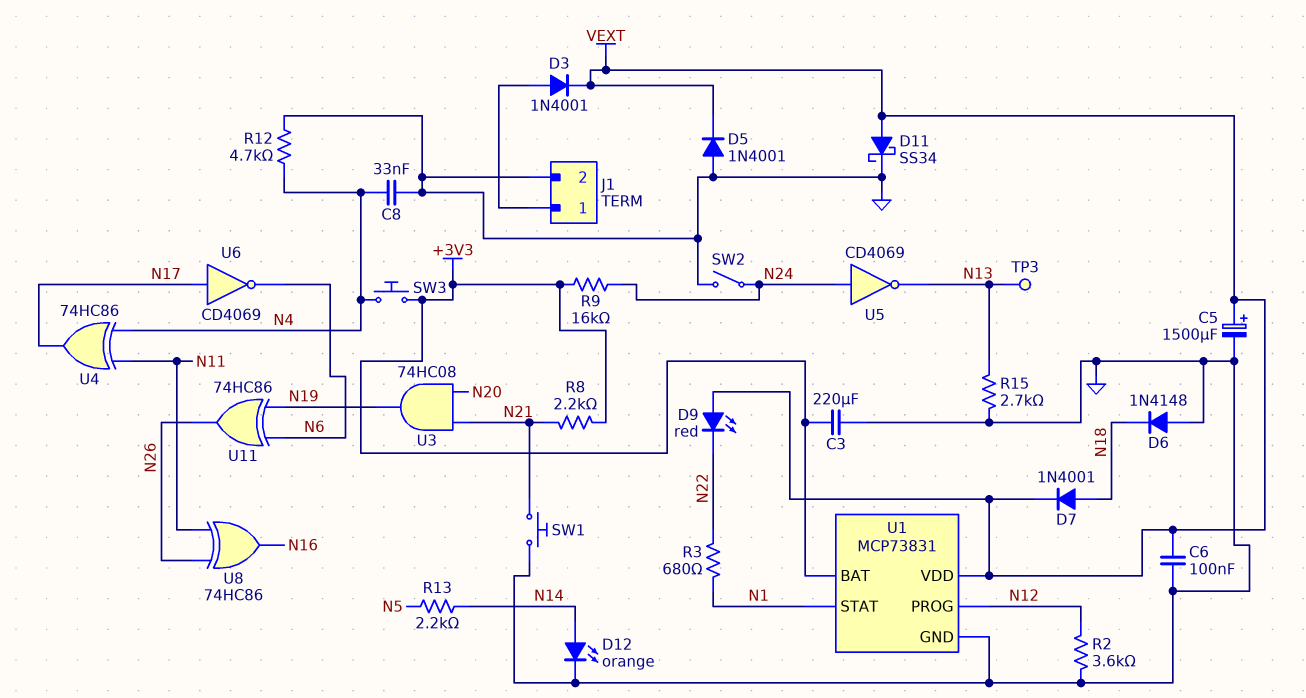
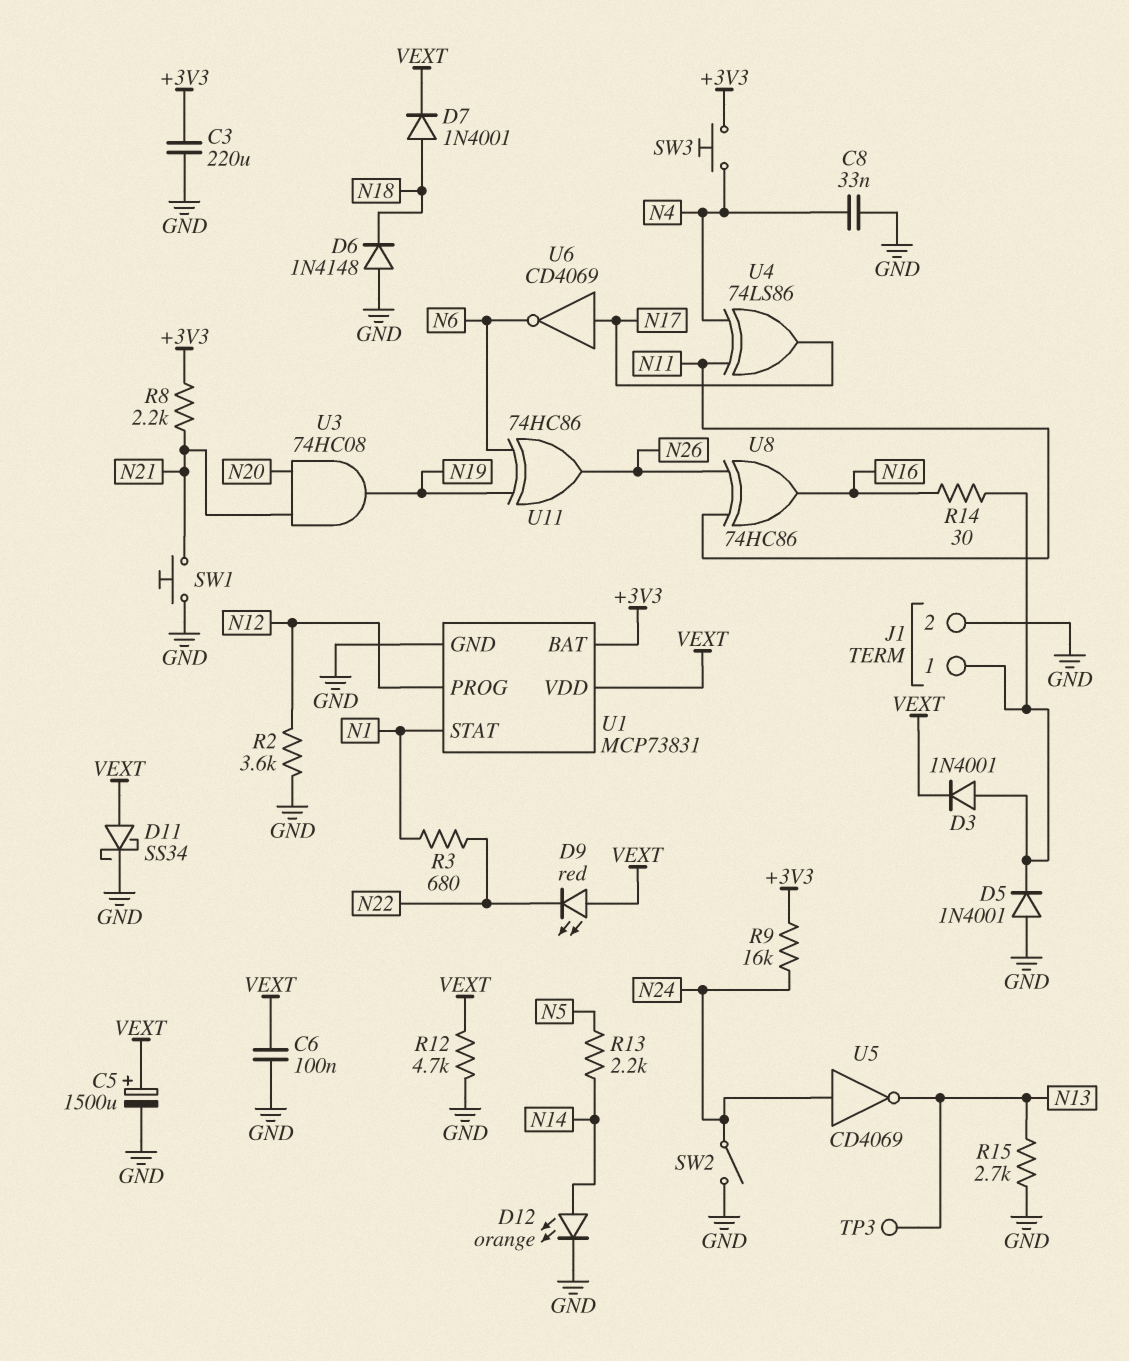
D5: diode 1N4001 (A GND, K VEXT) -> diode 1N4001 (A GND, K J1/1)
R12: 4.7k (GND, N4) -> 4.7k (GND, VEXT)
R14: none -> 30 (J1/1, N16)
U4: XOR 74HC86 (in N4, in N11, out N17) -> XOR 74LS86 (in N4, in N11, out N17)

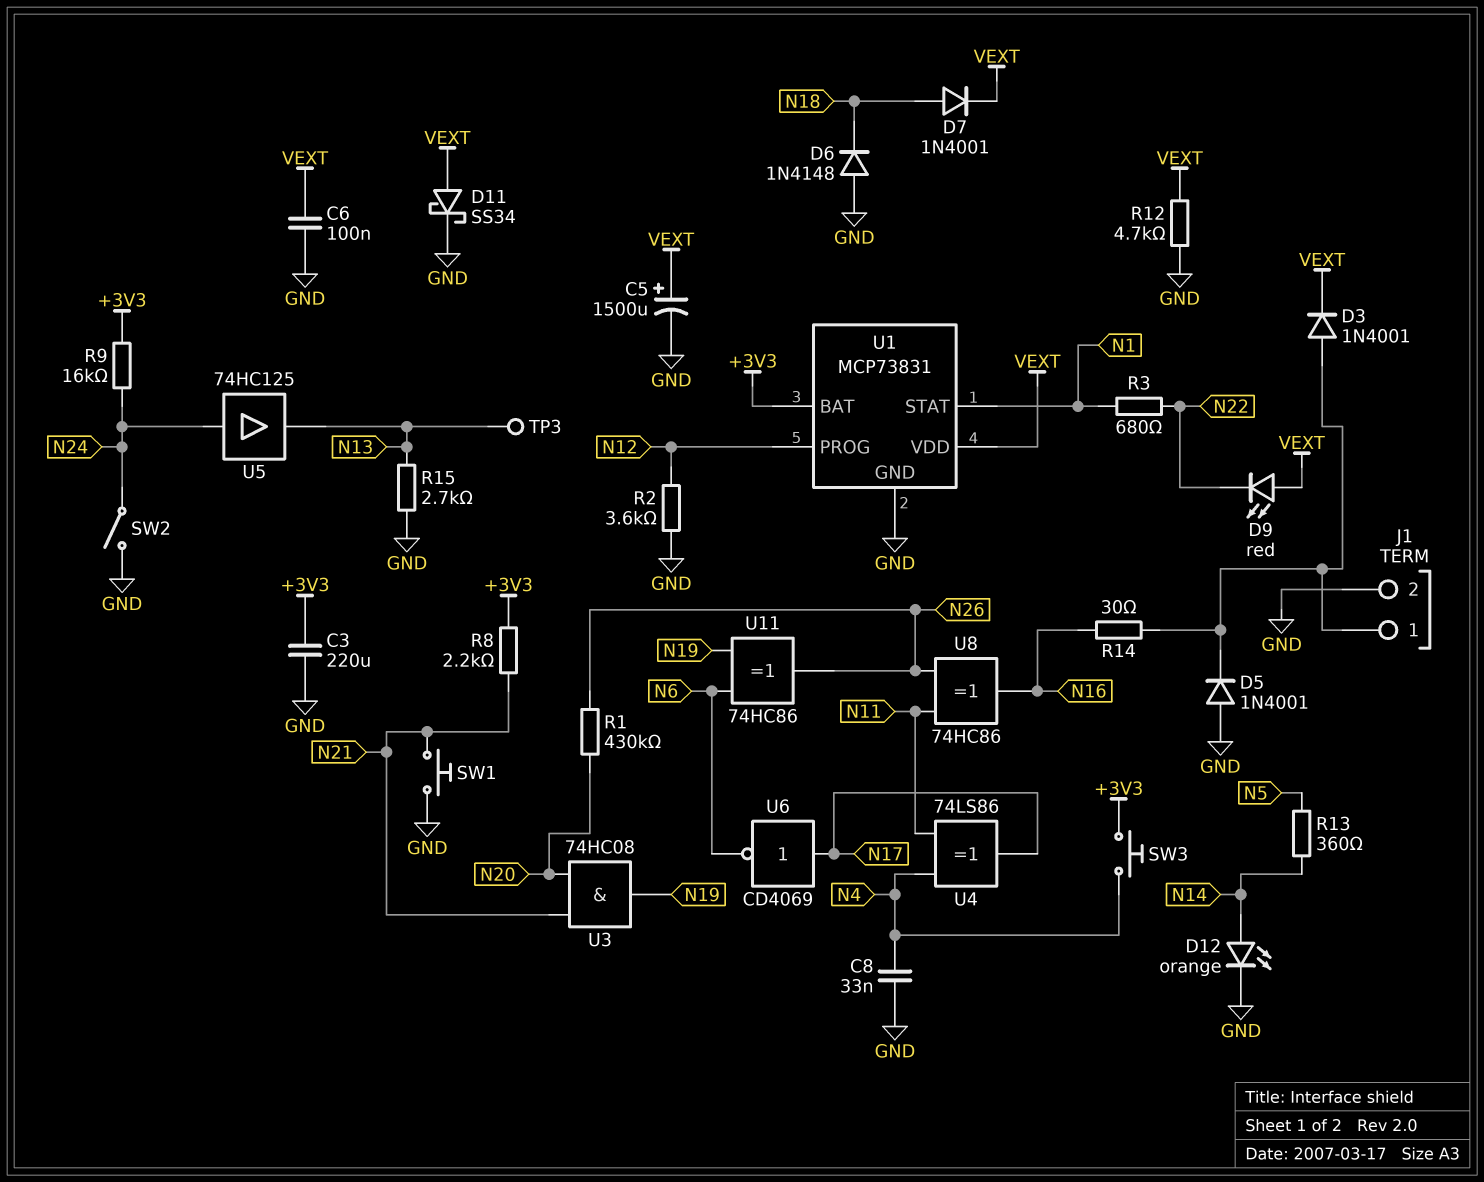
R1: none -> 430k (N20, N26)
R13: 2.2k (N5, N14) -> 360 (N5, N14)
U5: NOT CD4069 (in N24, out N13) -> buffer 74HC125 (in N24, out N13)

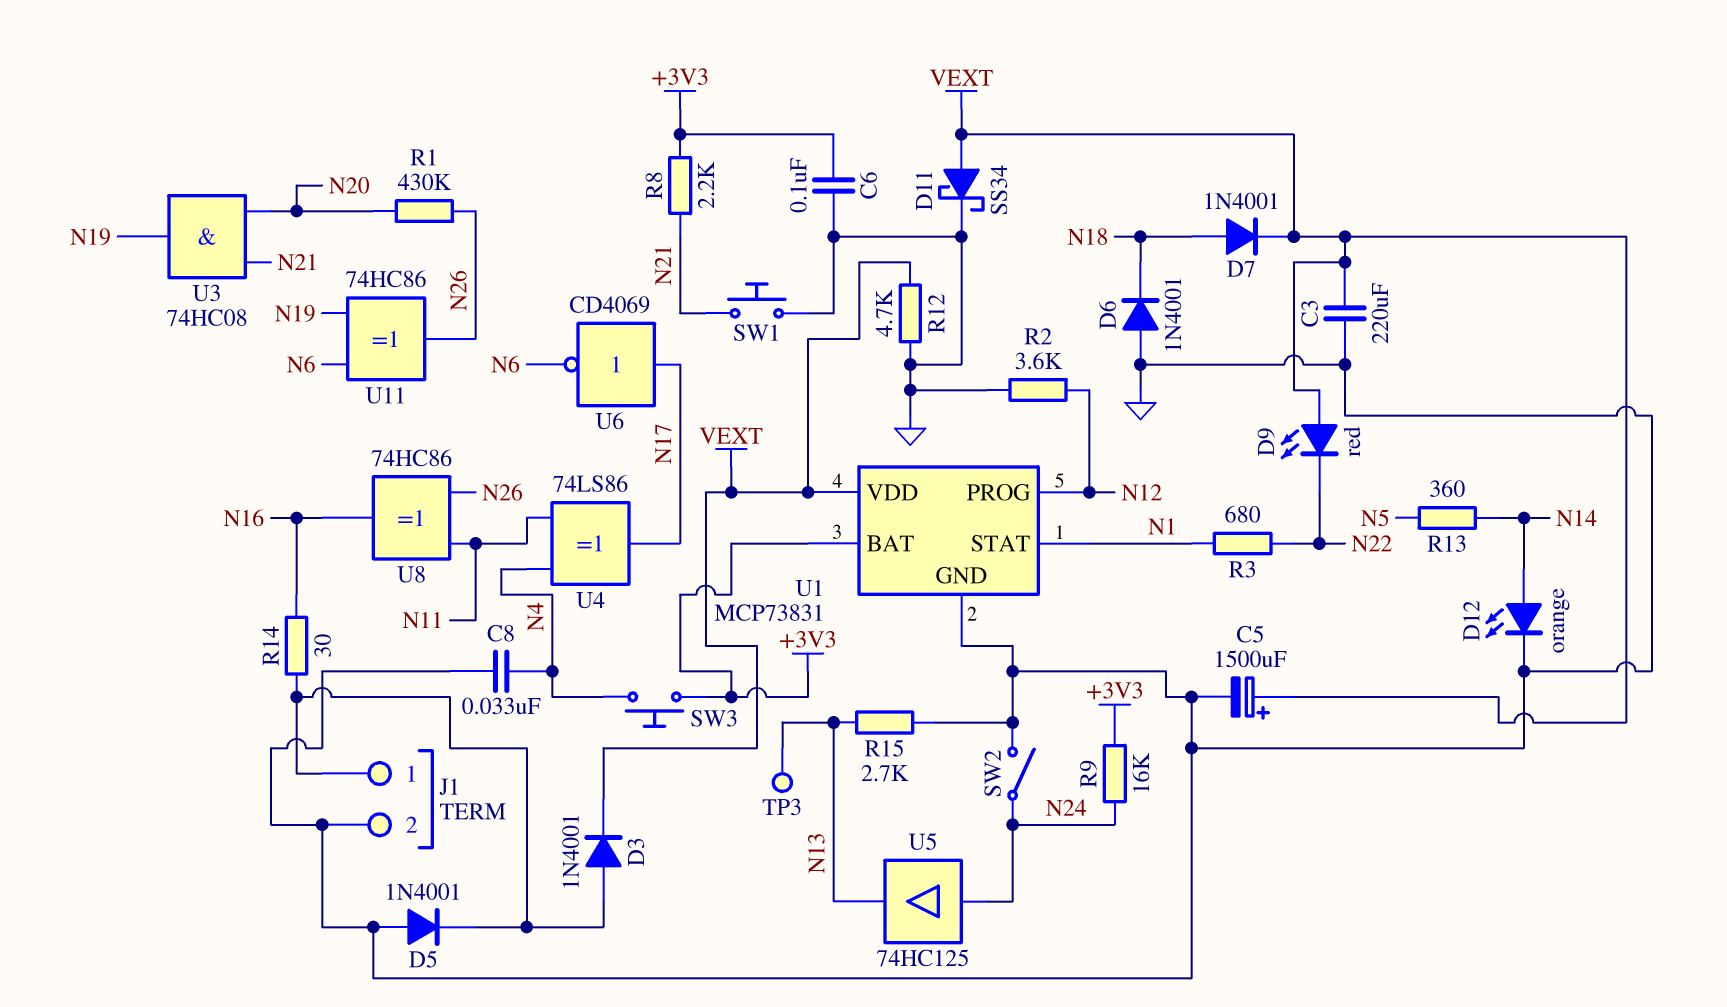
C3: 220uF (+3V3, GND) -> 220uF (GND, VEXT)
C6: 100nF (GND, VEXT) -> 100nF (+3V3, GND)
D6: diode 1N4148 (A GND, K N18) -> diode 1N4001 (A GND, K N18)

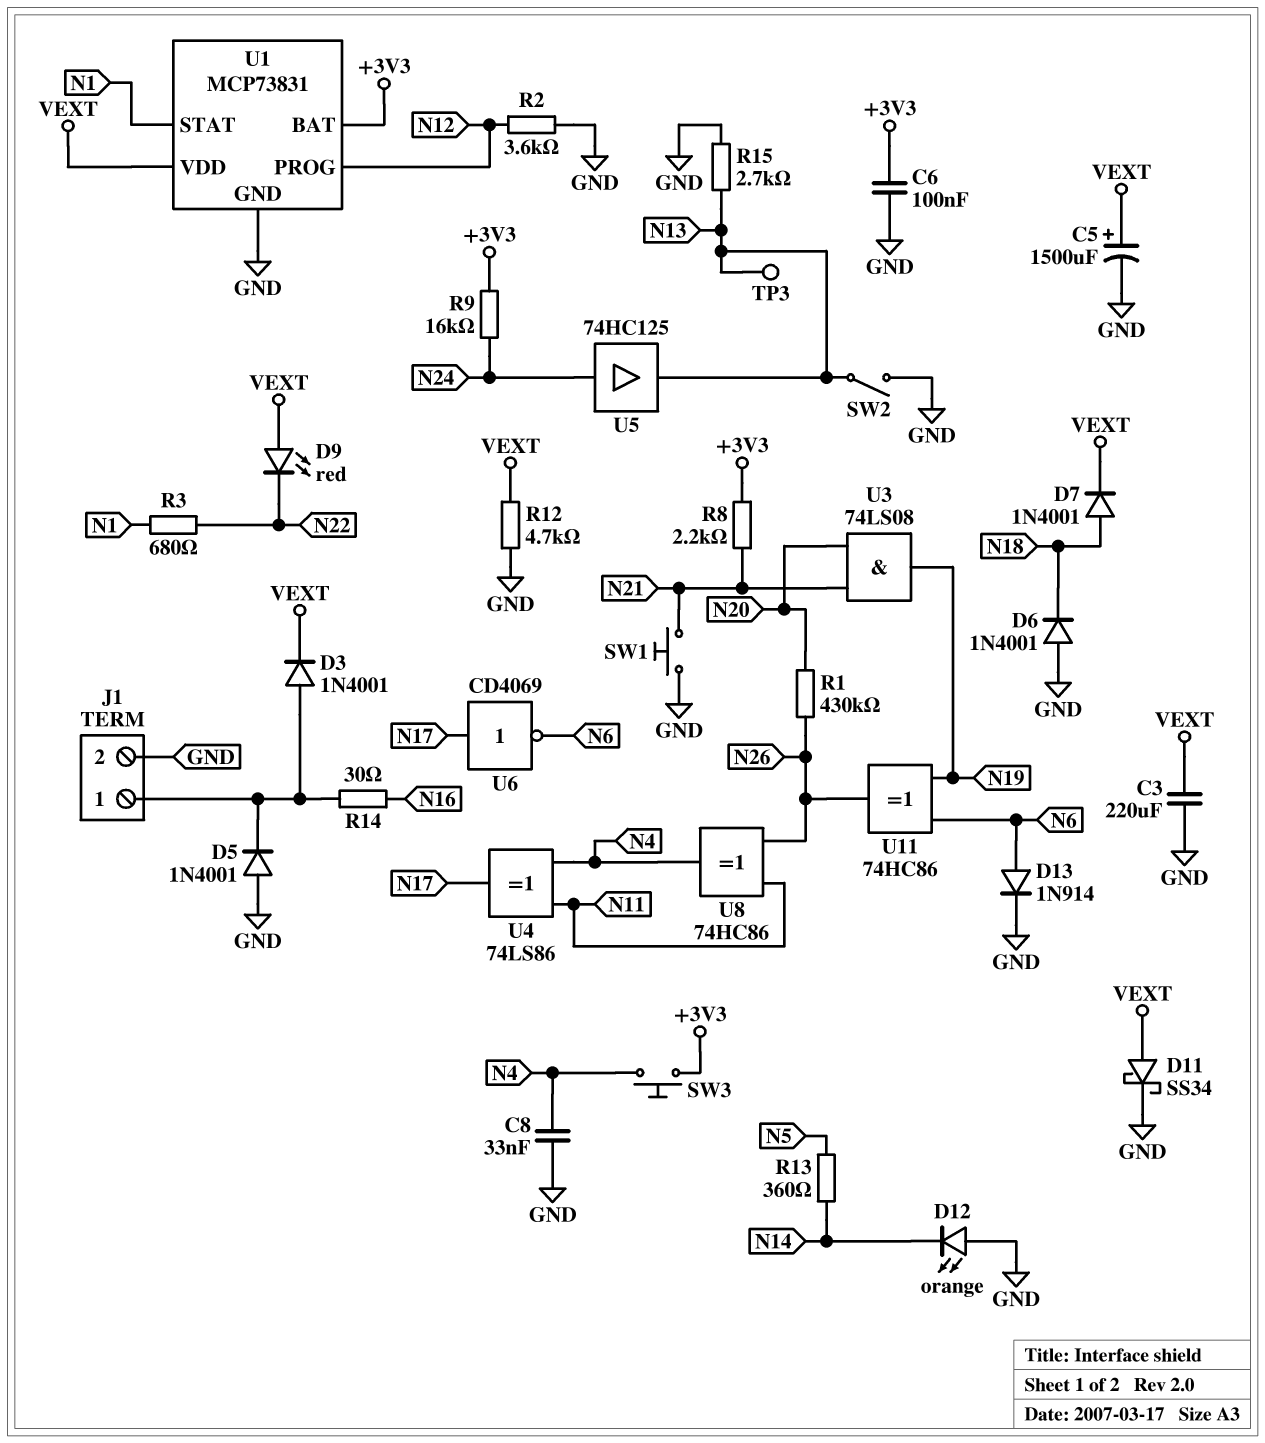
D12: LED orange (A N14, K GND) -> LED orange (A GND, K N14)
D13: none -> diode 1N914 (A N6, K GND)
SW2: switch (GND, N24) -> switch (GND, N13)
U3: AND 74HC08 (in N20, in N21, out N19) -> AND 74LS08 (in N20, in N21, out N19)
U8: XOR 74HC86 (in N11, in N26, out N16) -> XOR 74HC86 (in N11, in N26, out N4)

